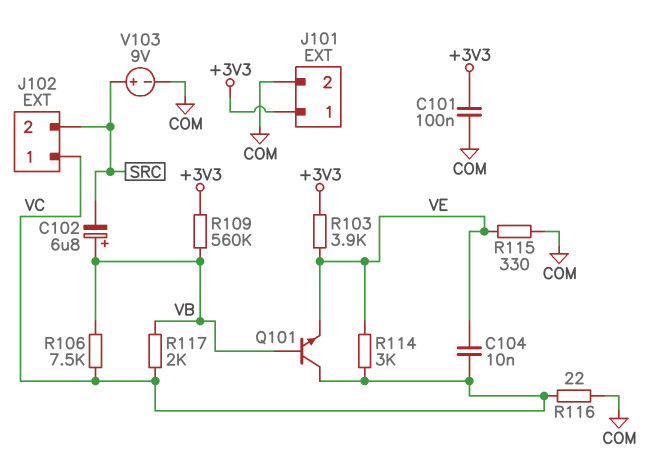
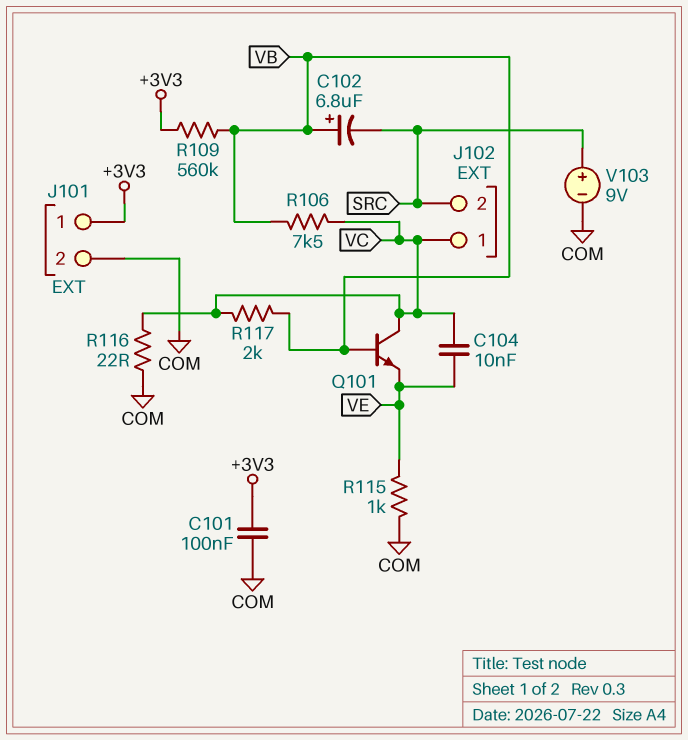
R103: 3.9k (+3V3, VE) -> none
R114: 3k (VC, VE) -> none
R115: 330 (COM, VE) -> 1k (COM, VE)

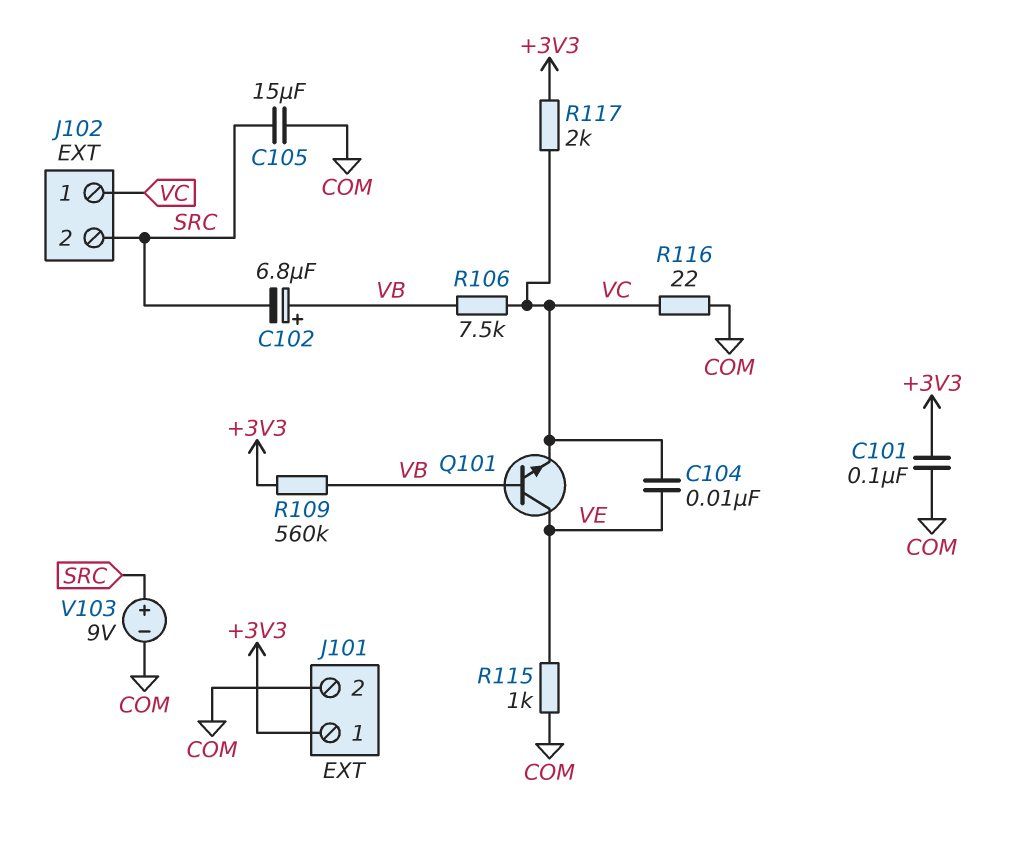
C105: none -> 15uF (COM, SRC)
Q101: NPN (B VB, C VC, E VE) -> NPN (B VB, C VE, E VC)
R117: 2k (VB, VC) -> 2k (+3V3, VC)

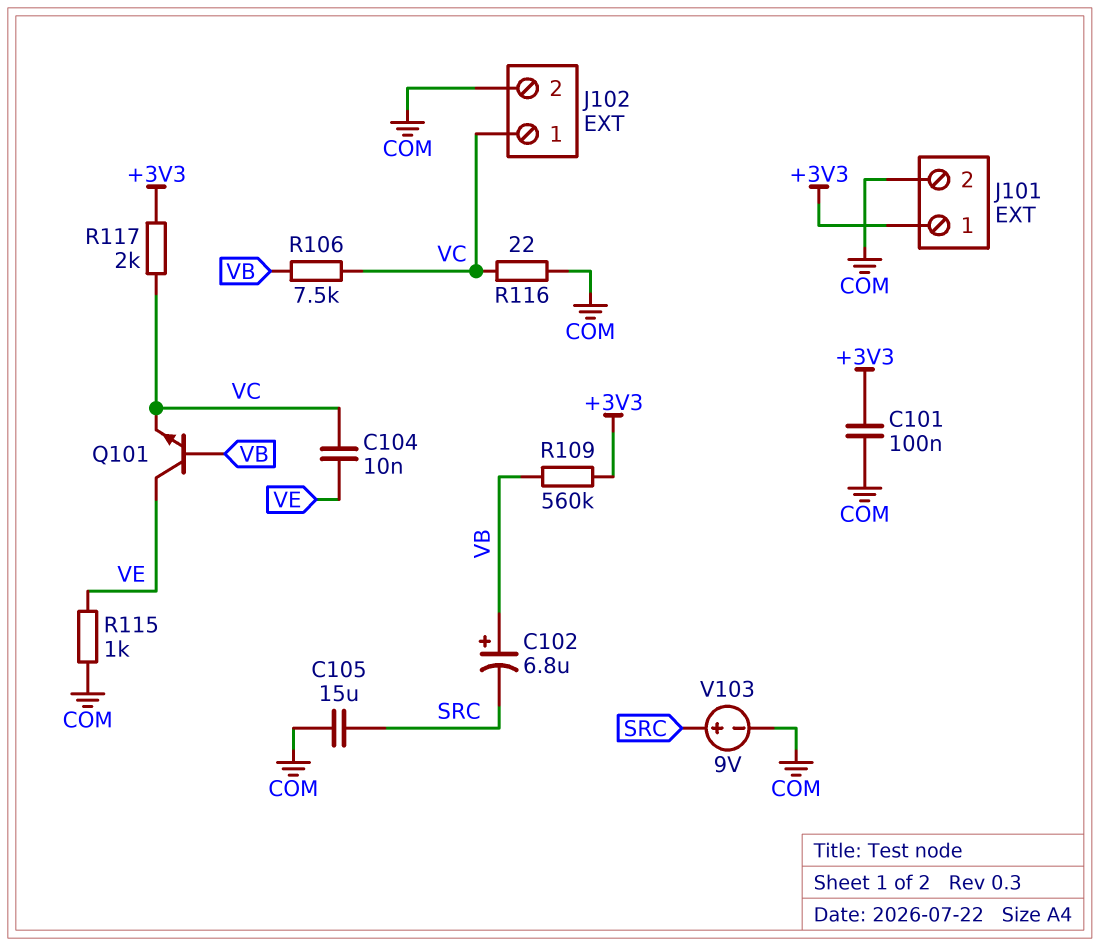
J102 pin 2: SRC -> COM

